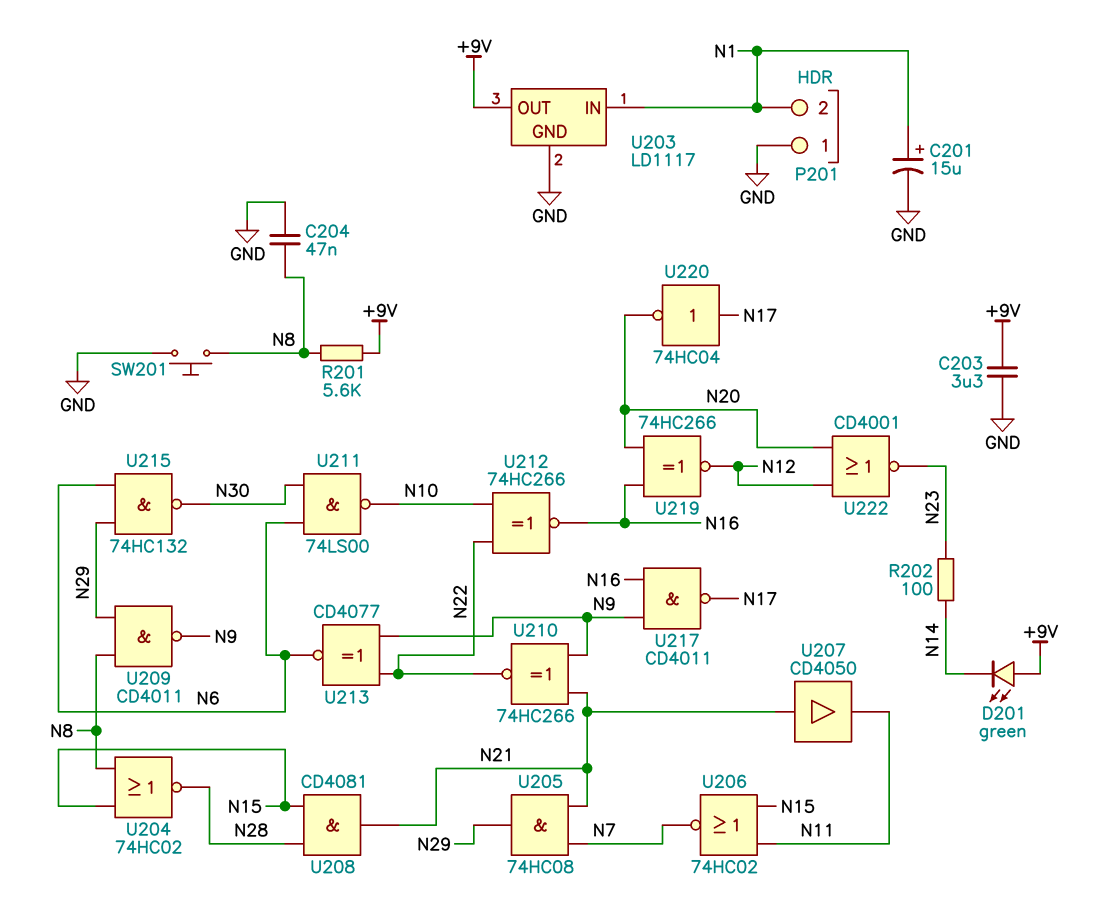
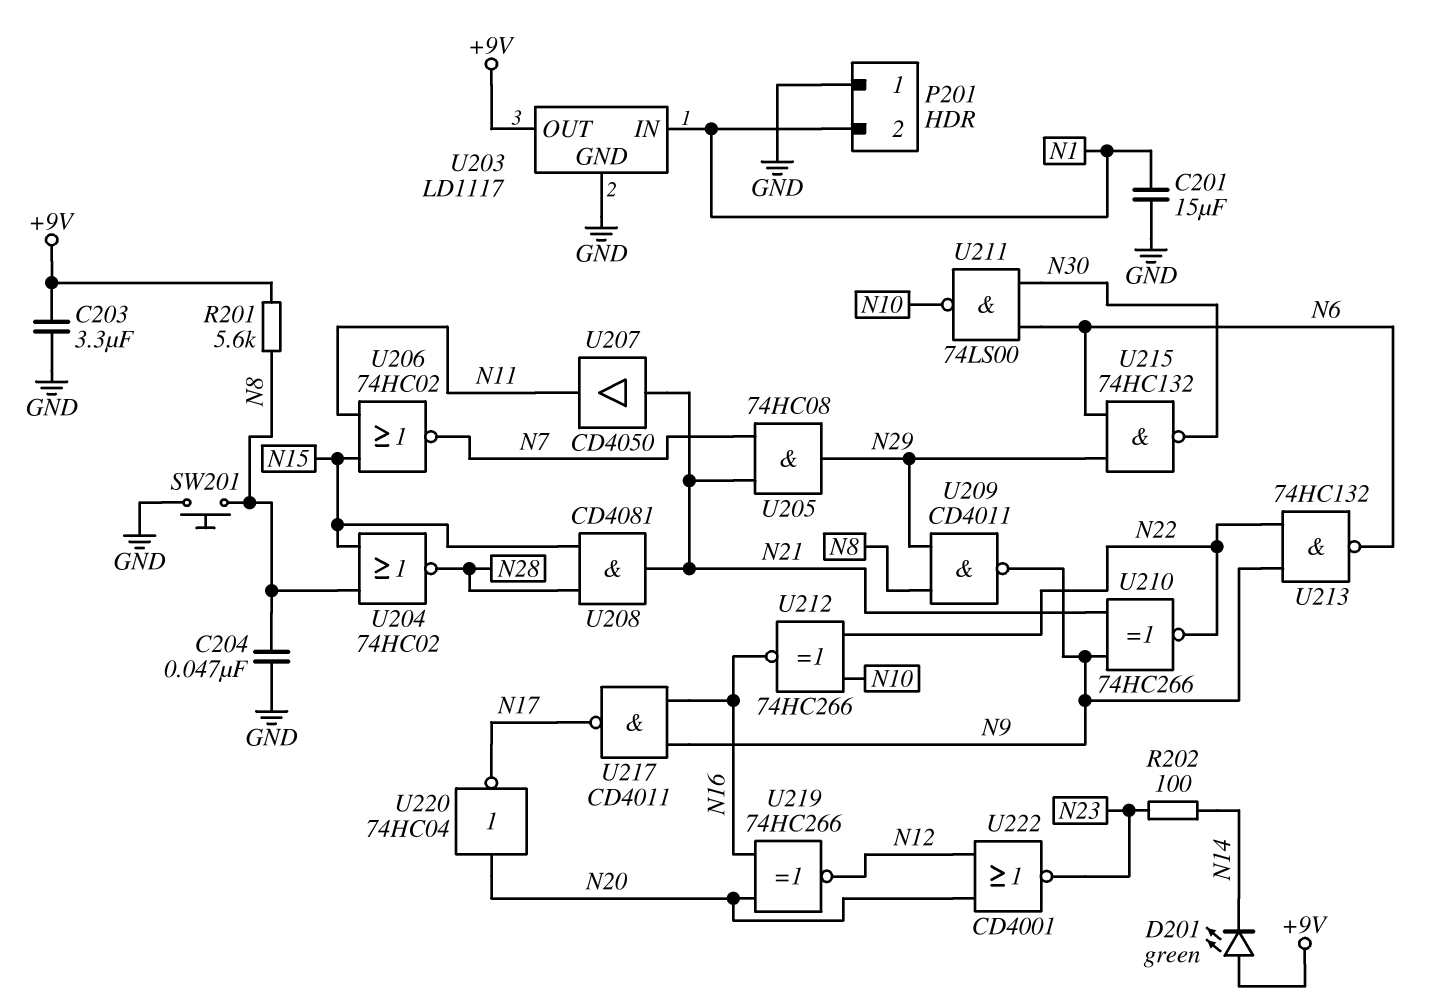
C201: 15uF (plus N1, minus GND) -> 15uF (GND, N1)
U213: XNOR CD4077 (in N9, in N22, out N6) -> NAND 74HC132 (in N9, in N22, out N6)
U220: NOT 74HC04 (in N17, out N20) -> NOT 74HC04 (in N20, out N17)

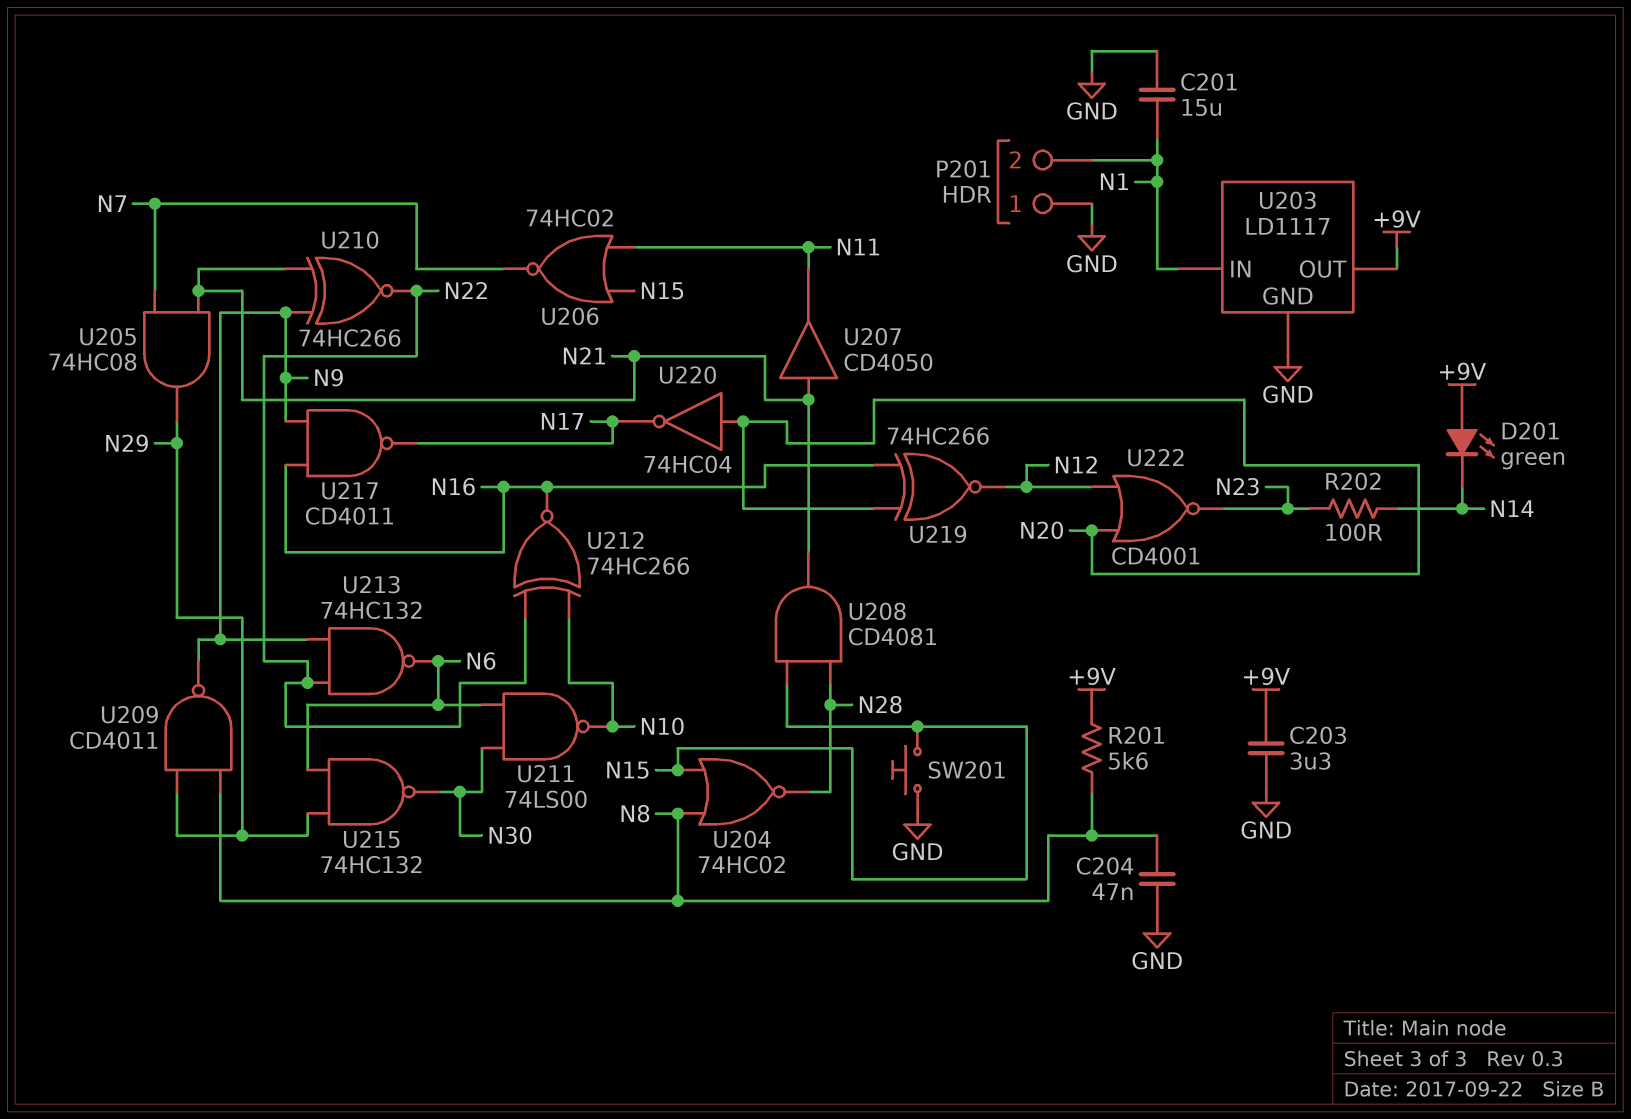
SW201: button (GND, N8) -> button (GND, N15)

